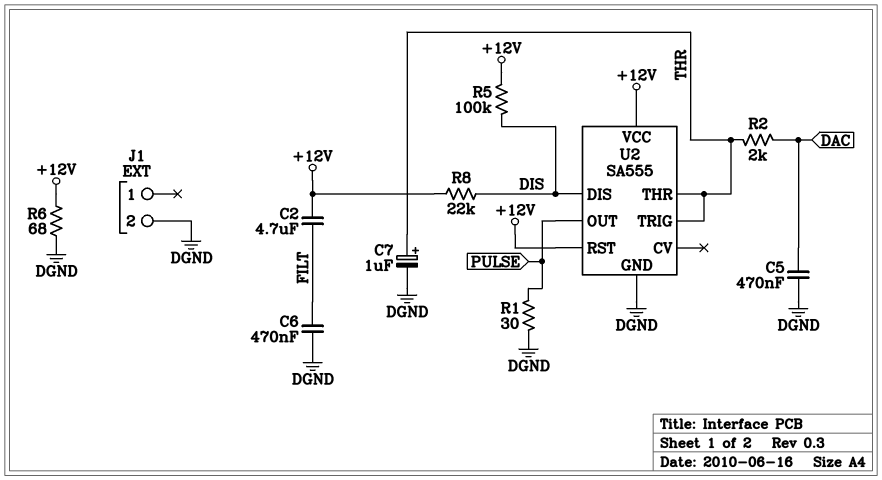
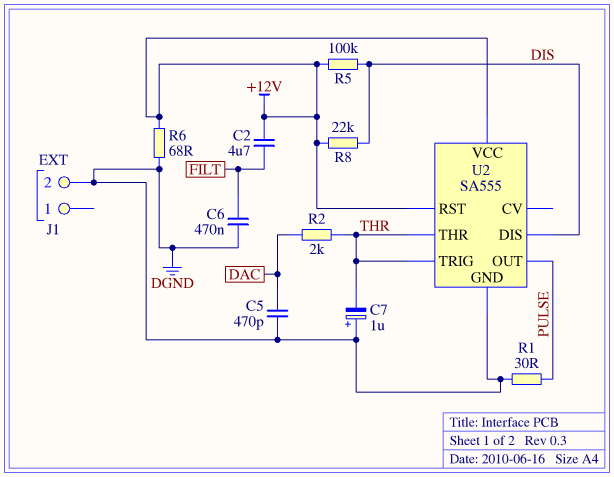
C5: 470nF (DAC, DGND) -> 470pF (DAC, DGND)
C7: 1uF (plus THR, minus DGND) -> 1uF (plus DGND, minus THR)

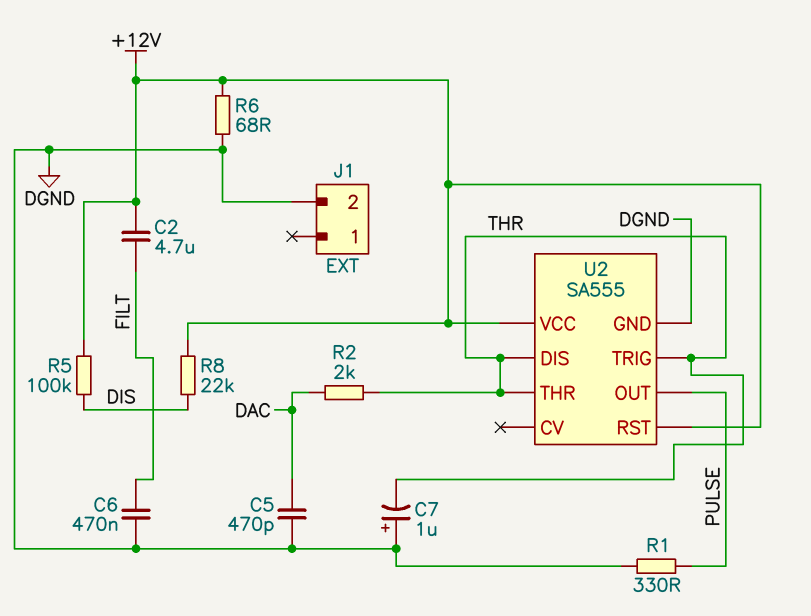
R1: 30 (DGND, PULSE) -> 330 (DGND, PULSE)
U2 pin DIS: DIS -> THR

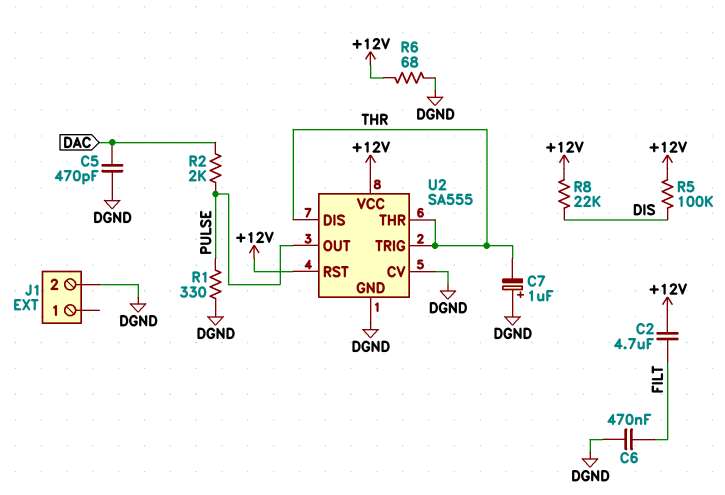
R2: 2k (DAC, THR) -> 2k (DAC, PULSE)
U2 pin CV: none -> DGND

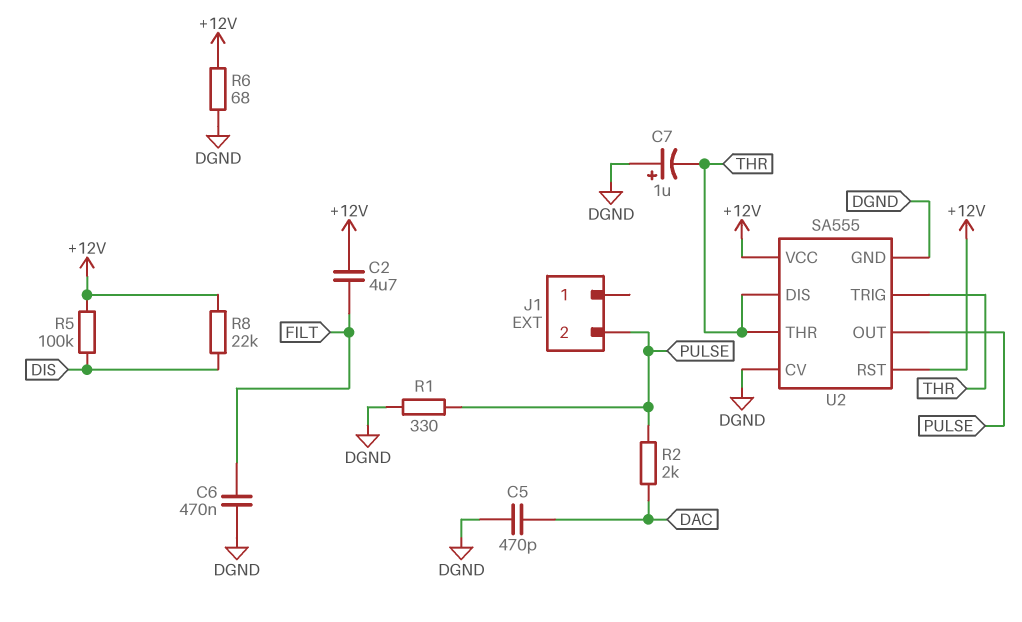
J1 pin 2: DGND -> PULSE

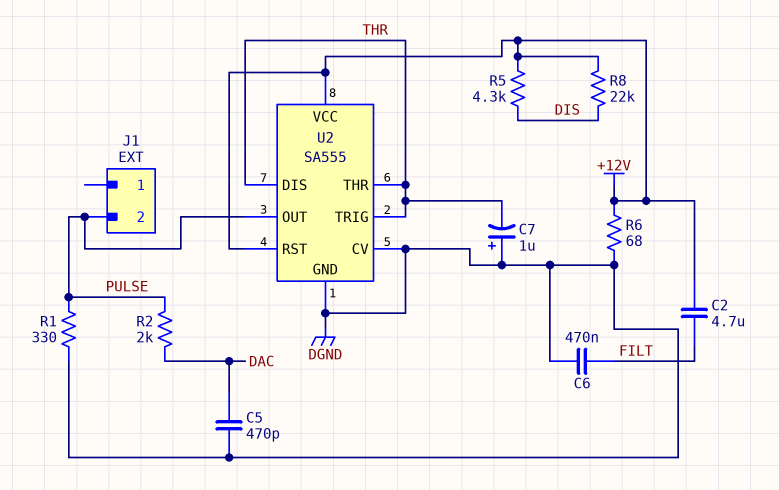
R5: 100k (+12V, DIS) -> 4.3k (+12V, DIS)

